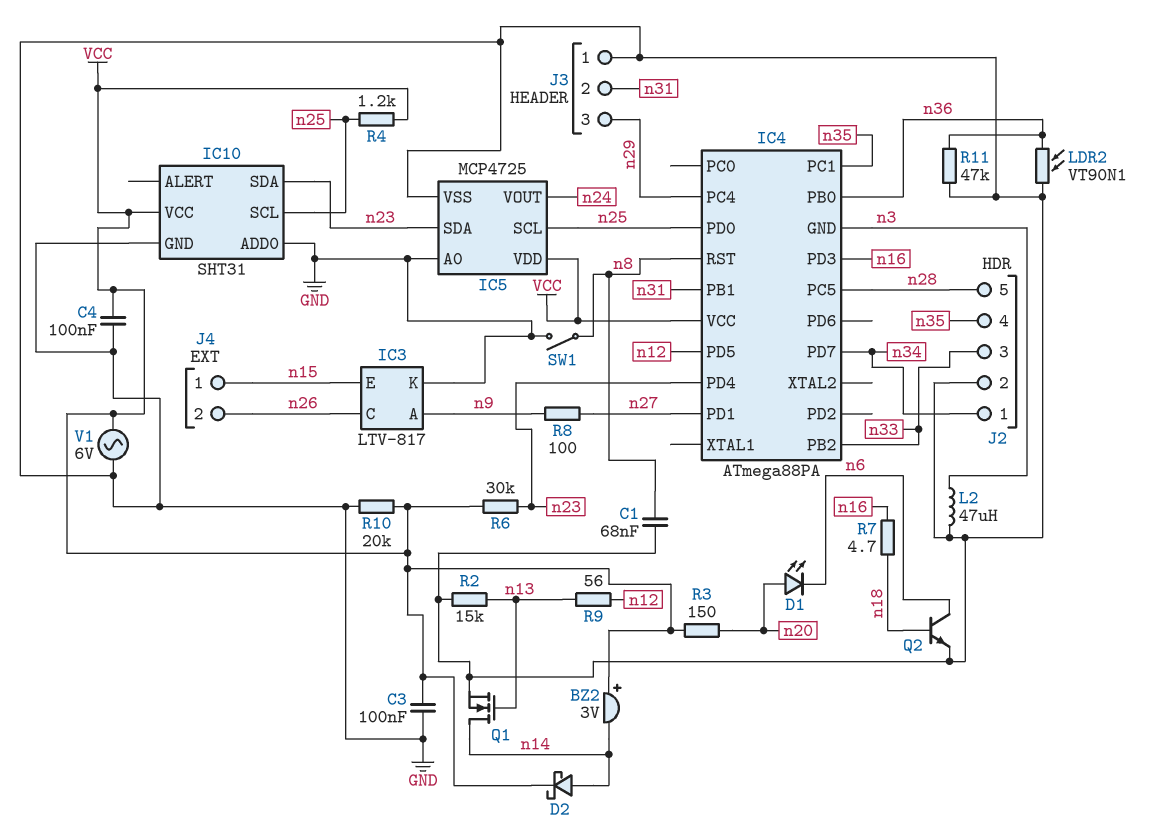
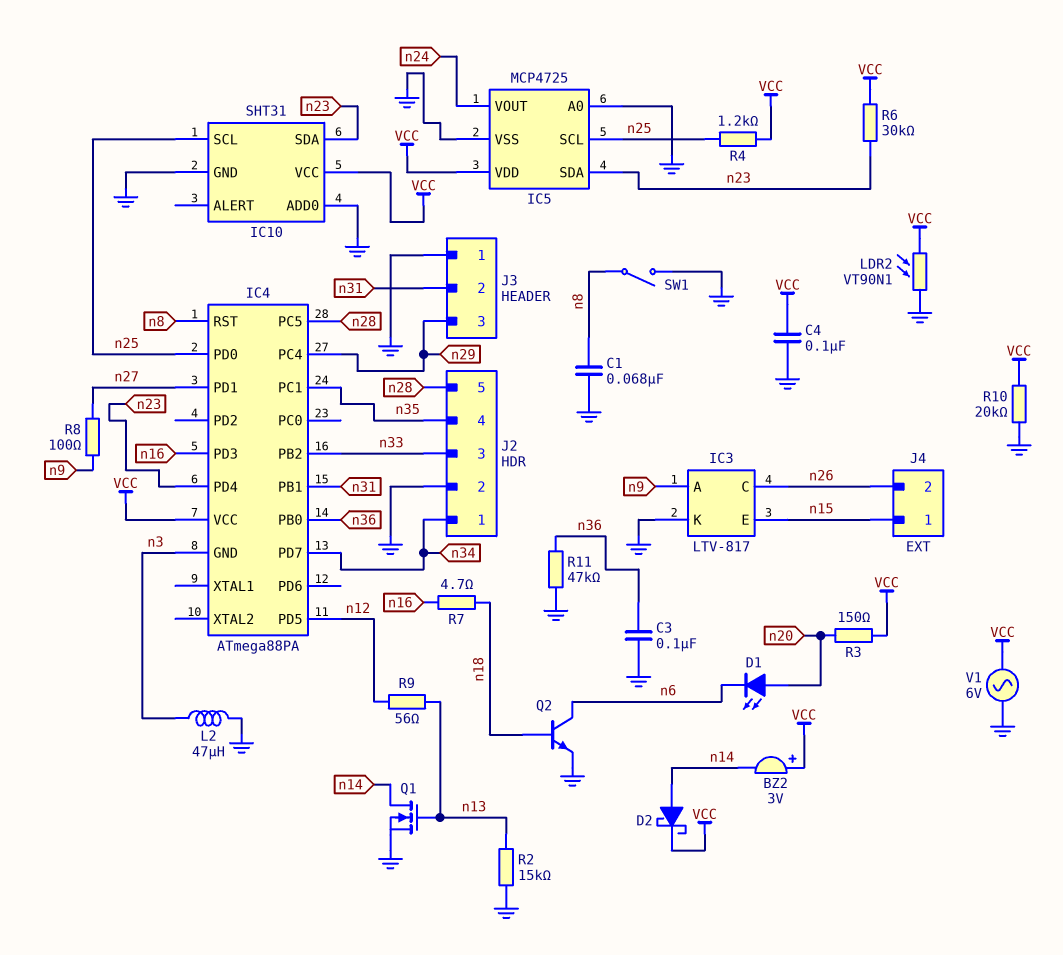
C3: 100nF (GND, VCC) -> 100nF (GND, n36)
LDR2: VT90N1 (GND, n36) -> VT90N1 (GND, VCC)

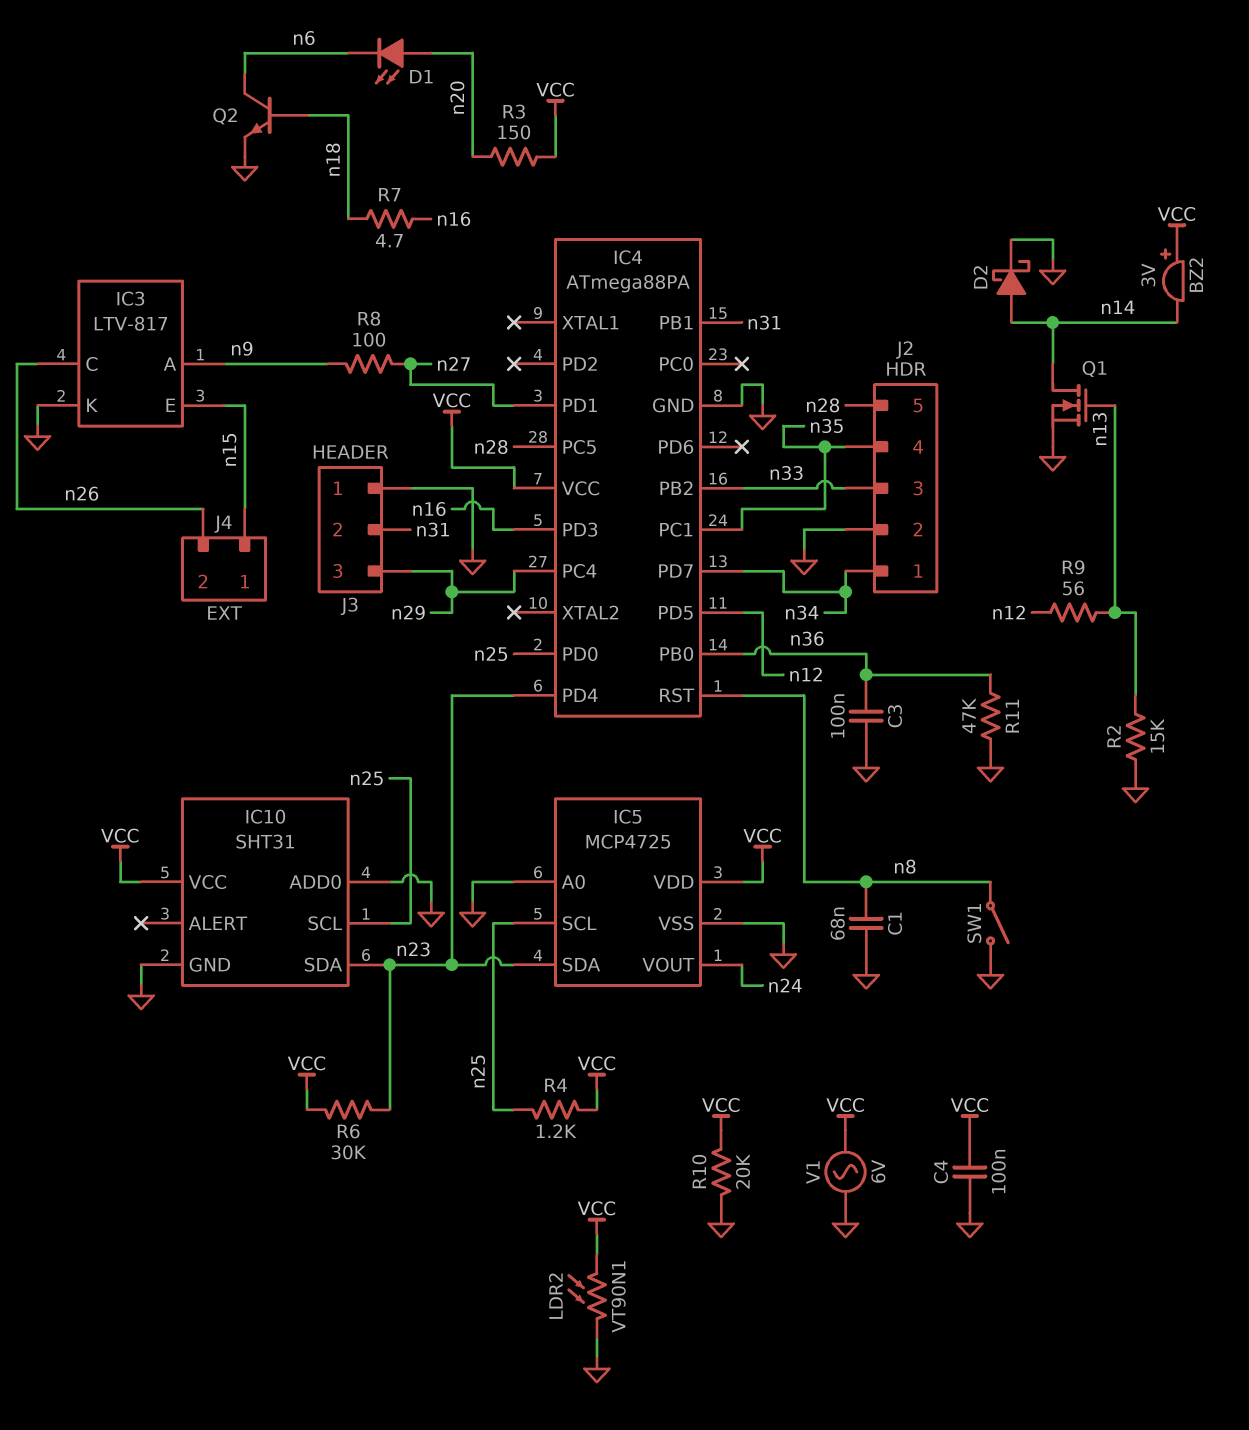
D2: schottky (A n14, K VCC) -> schottky (A n14, K GND)
IC4 pin GND: n3 -> GND
L2: 47uH (GND, n3) -> none

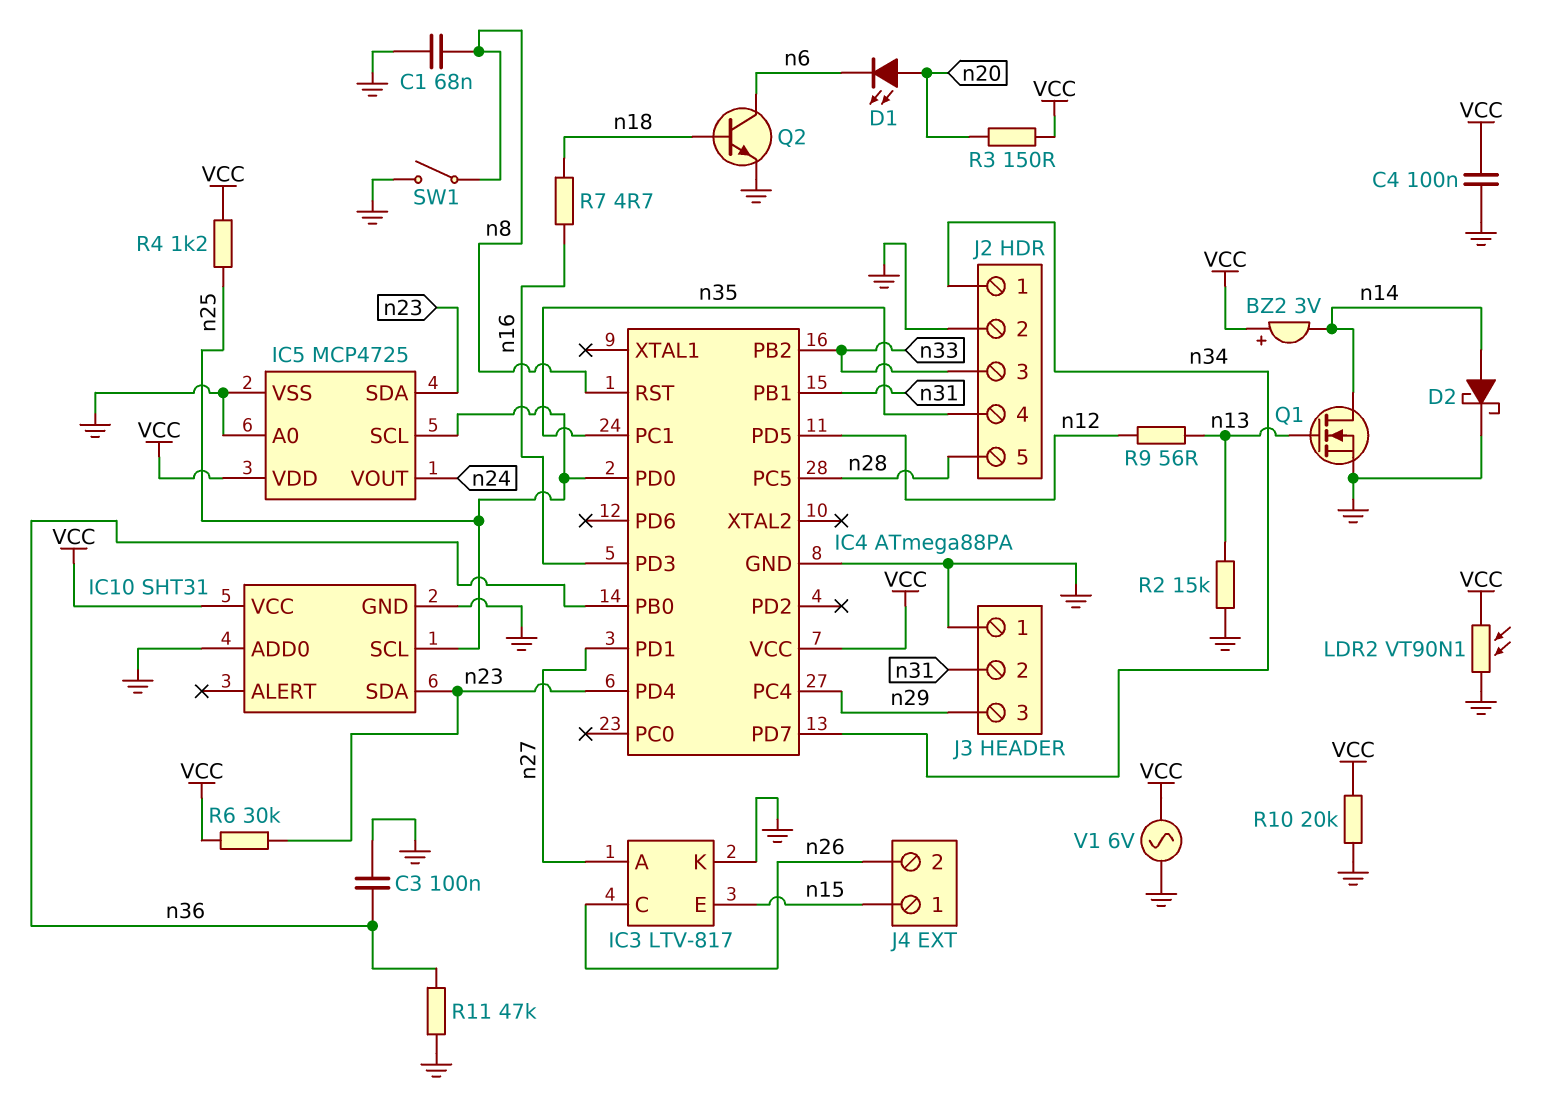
IC3 pin A: n9 -> n27
R8: 100 (n9, n27) -> none

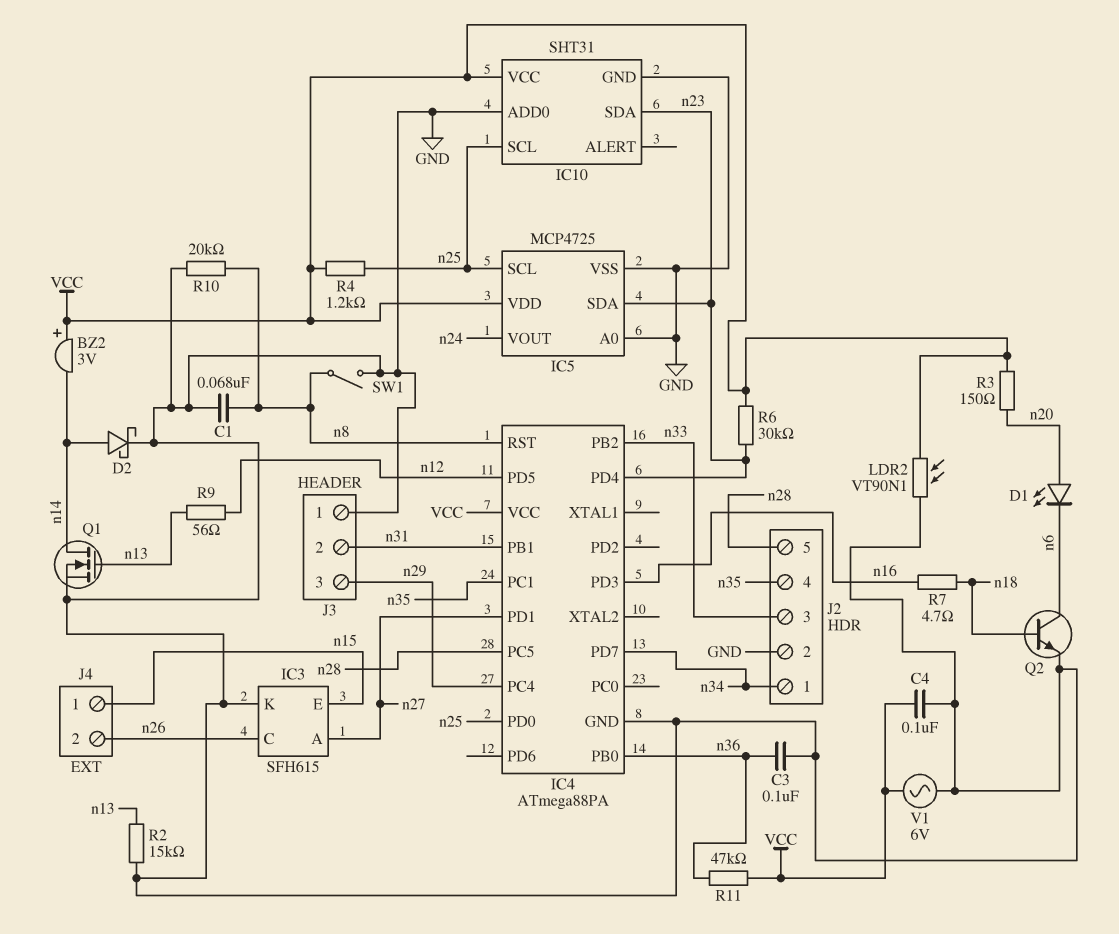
IC3: LTV-817 -> SFH615
R10: 20k (GND, VCC) -> 20k (GND, n8)
R11: 47k (GND, n36) -> 47k (VCC, n36)

